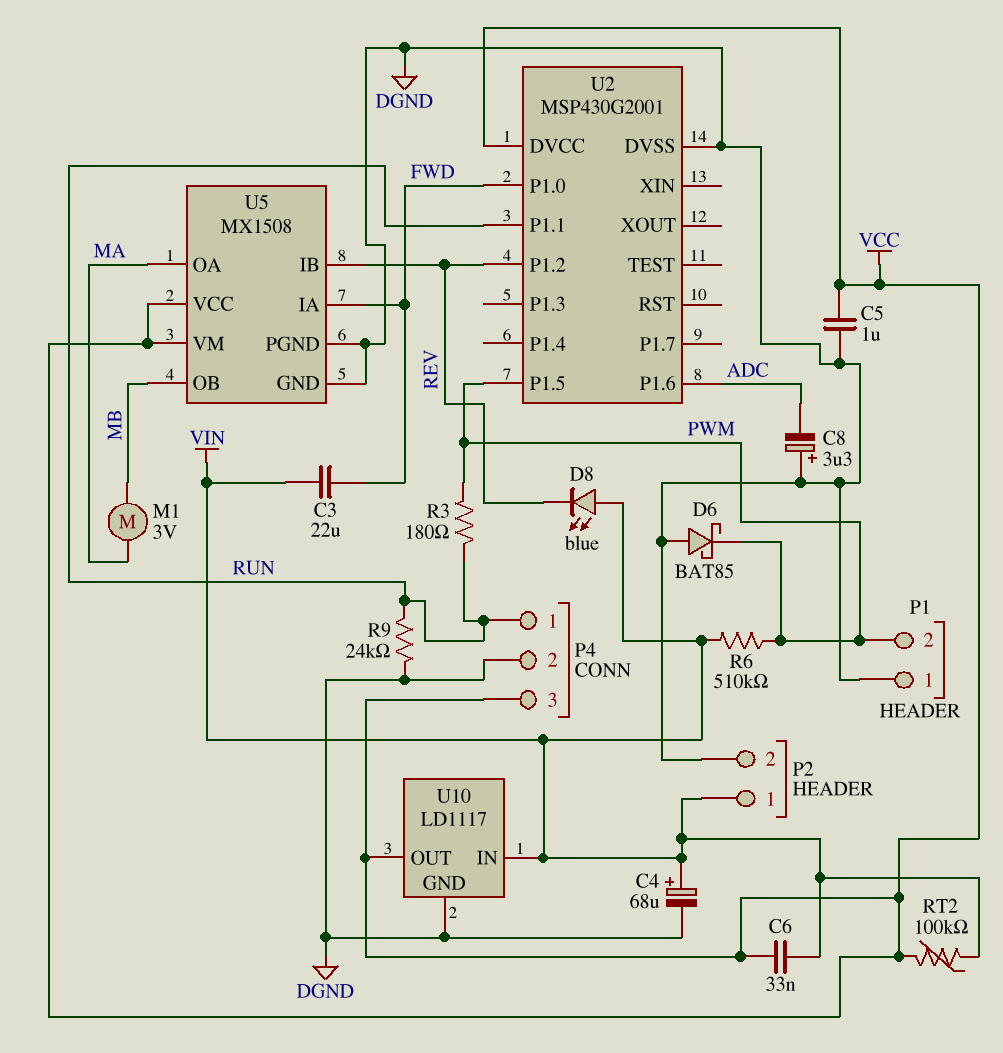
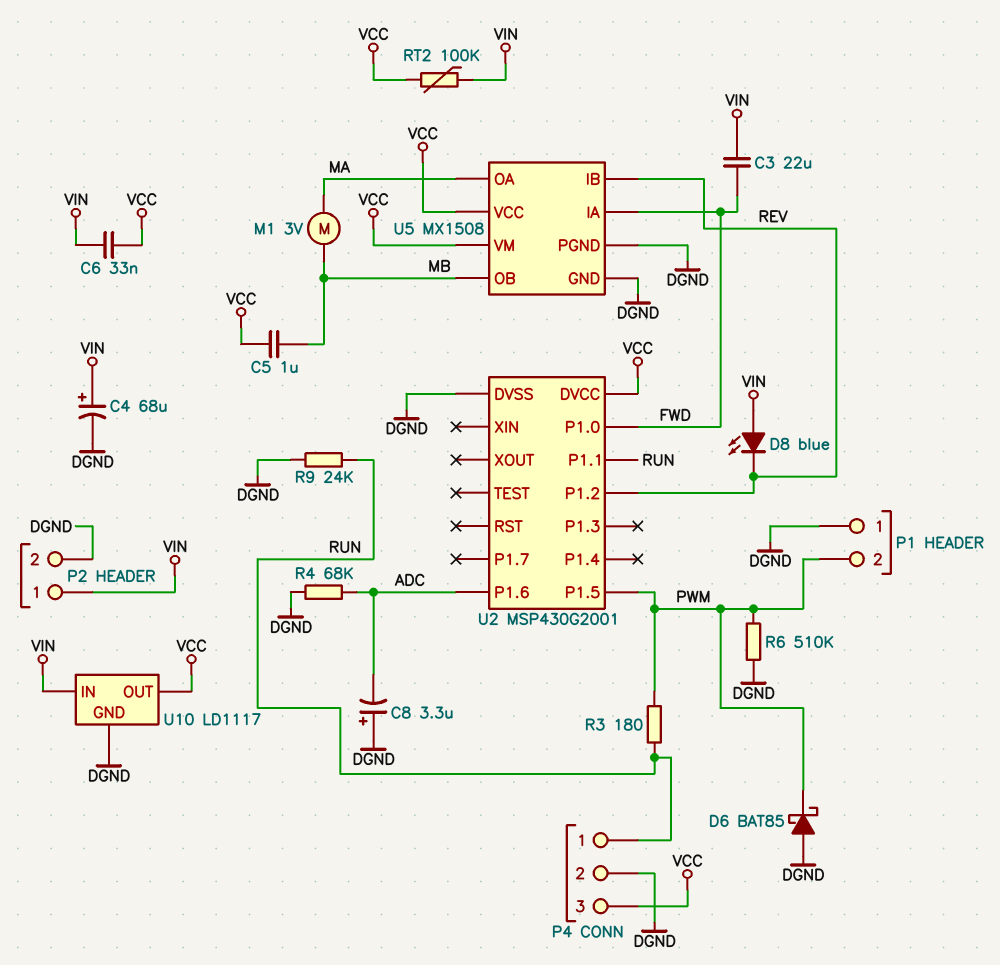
C5: 1uF (DGND, VCC) -> 1uF (MB, VCC)
R4: none -> 68k (ADC, DGND)
R6: 510k (PWM, VIN) -> 510k (DGND, PWM)

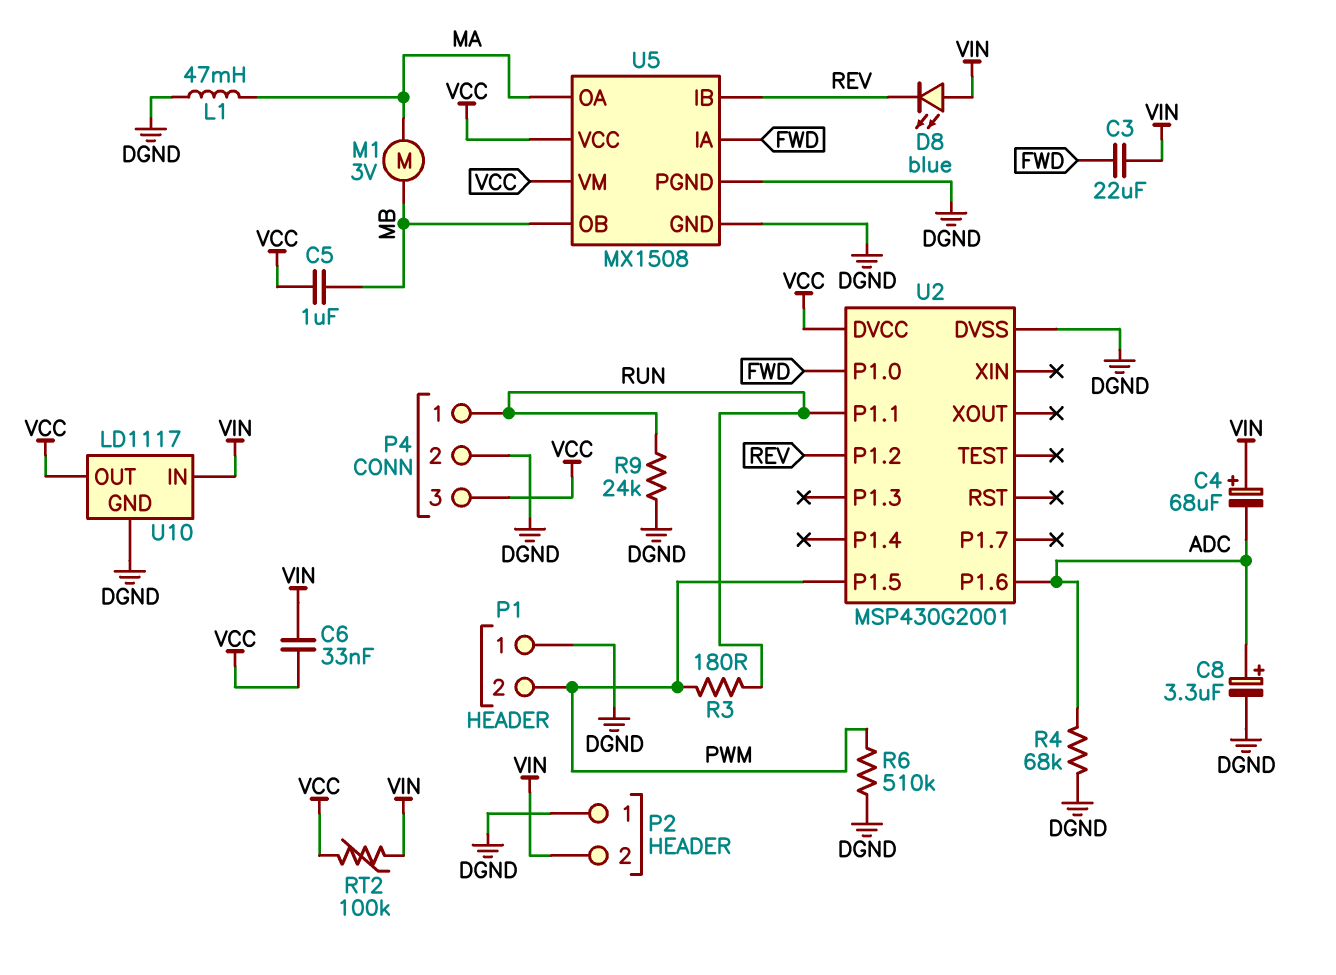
C4: 68uF (plus VIN, minus DGND) -> 68uF (plus VIN, minus ADC)
C8: 3.3uF (plus DGND, minus ADC) -> 3.3uF (plus ADC, minus DGND)
D6: schottky BAT85 (A DGND, K PWM) -> none
L1: none -> 47mH (DGND, MA)
P2 pin 1: VIN -> DGND
P2 pin 2: DGND -> VIN

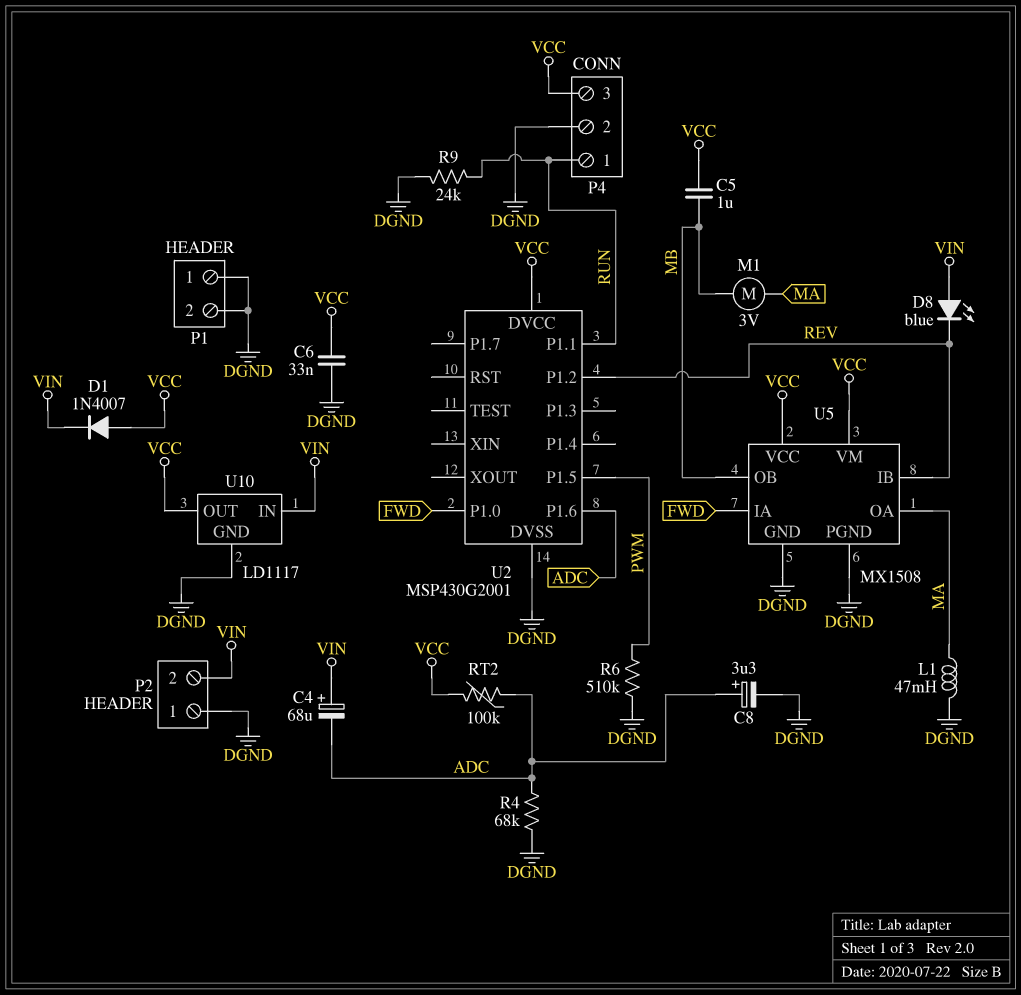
C3: 22uF (FWD, VIN) -> none
C6: 33nF (VCC, VIN) -> 33nF (DGND, VCC)
D1: none -> diode 1N4007 (A VCC, K VIN)
P1 pin 2: PWM -> DGND
R3: 180 (PWM, RUN) -> none
RT2: 100k (VCC, VIN) -> 100k (ADC, VCC)

